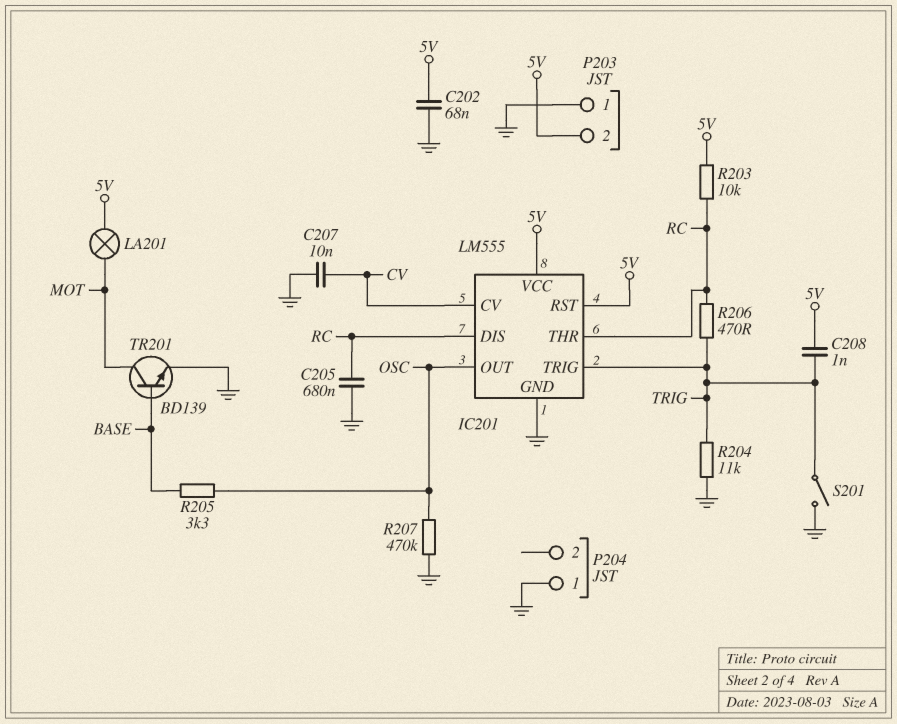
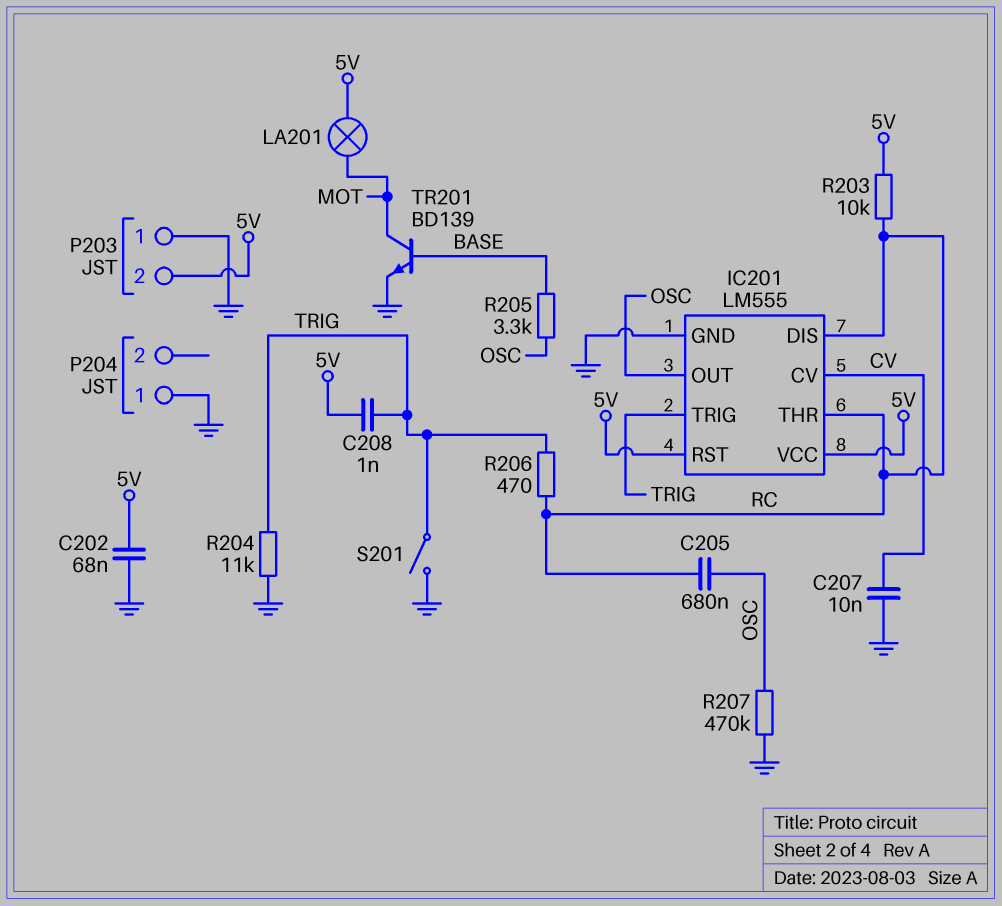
C205: 680nF (GND, RC) -> 680nF (OSC, RC)

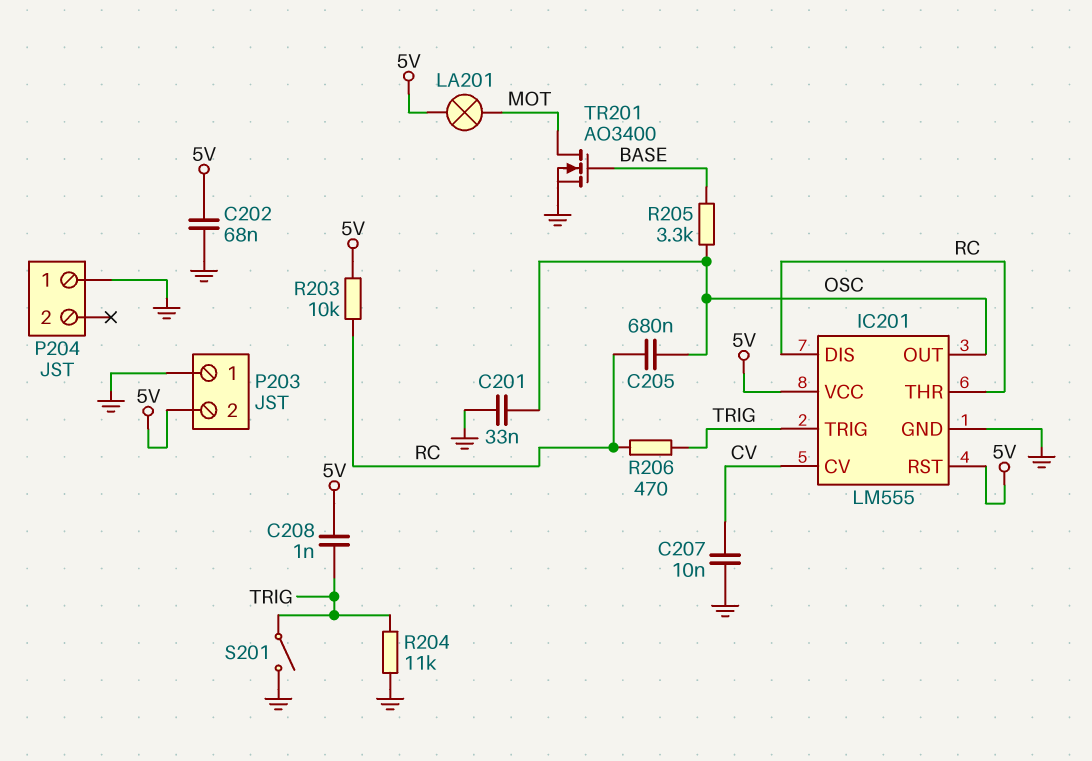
C201: none -> 33nF (GND, OSC)
R207: 470k (GND, OSC) -> none
TR201: NPN BD139 (B BASE, C MOT, E GND) -> NMOS AO3400 (G BASE, D MOT, S GND)

